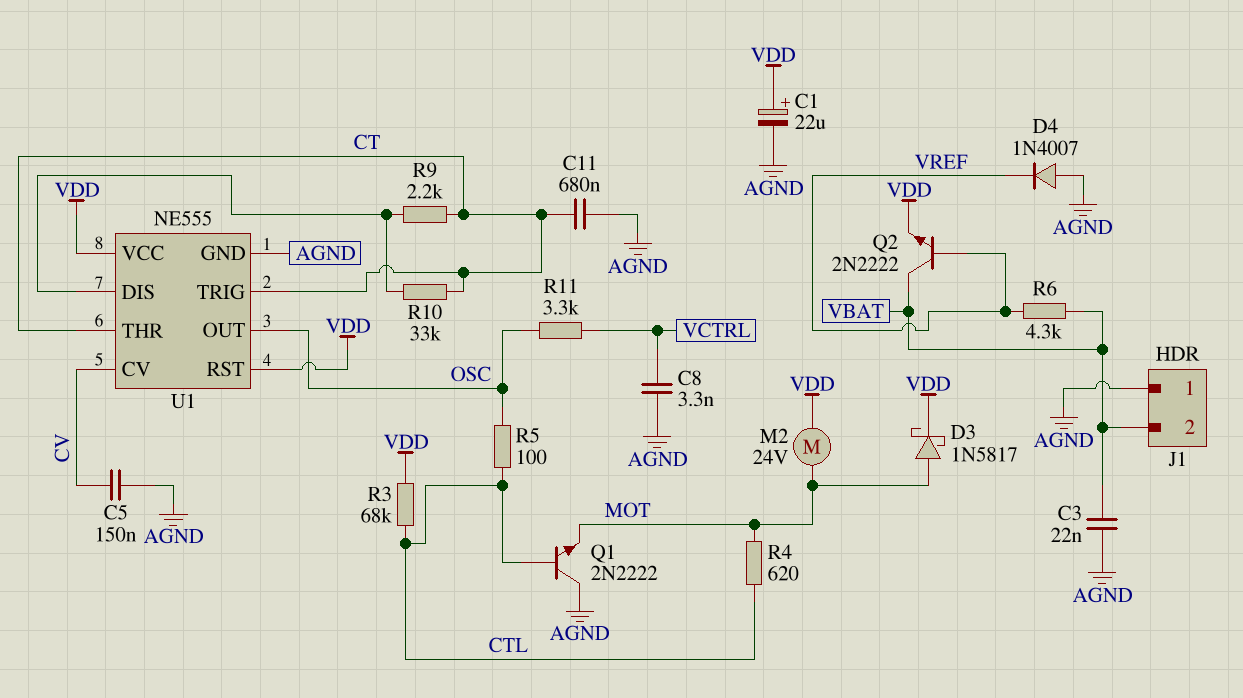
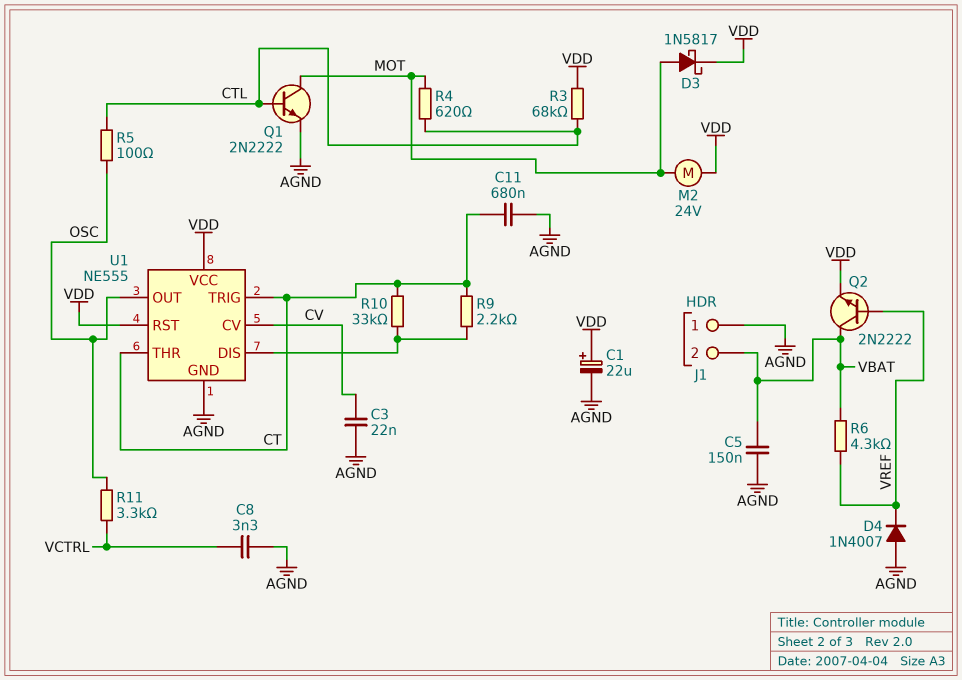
C3: 22nF (AGND, VBAT) -> 22nF (AGND, CV)
C5: 150nF (AGND, CV) -> 150nF (AGND, VBAT)
Q1: NPN 2N2222 (B CTL, C AGND, E MOT) -> NPN 2N2222 (B CTL, C MOT, E AGND)

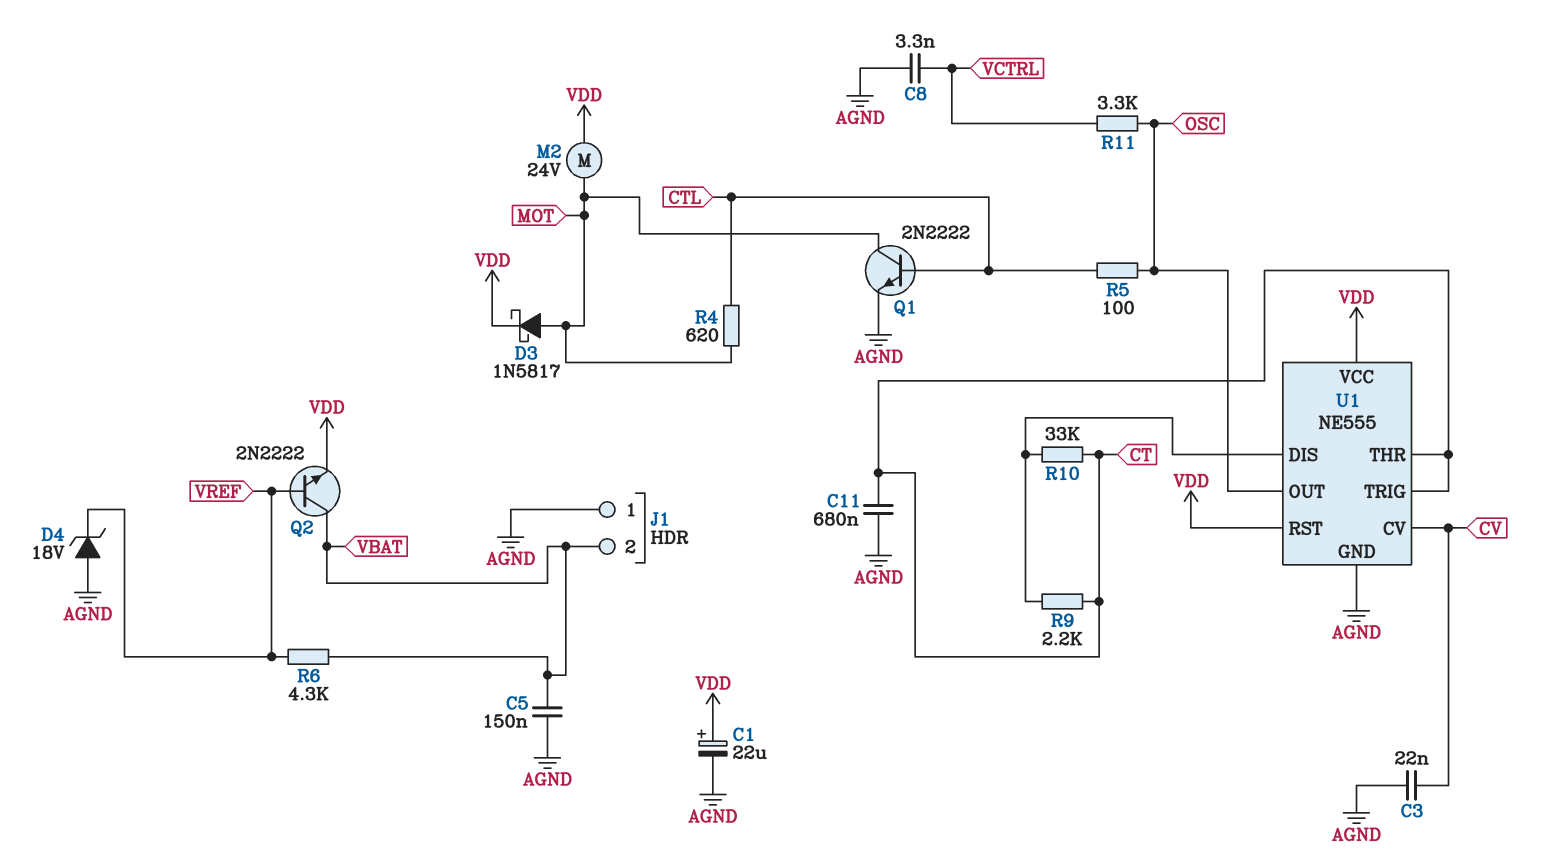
D4: diode 1N4007 (A AGND, K VREF) -> zener 18V (A AGND, K VREF)
R3: 68k (CTL, VDD) -> none

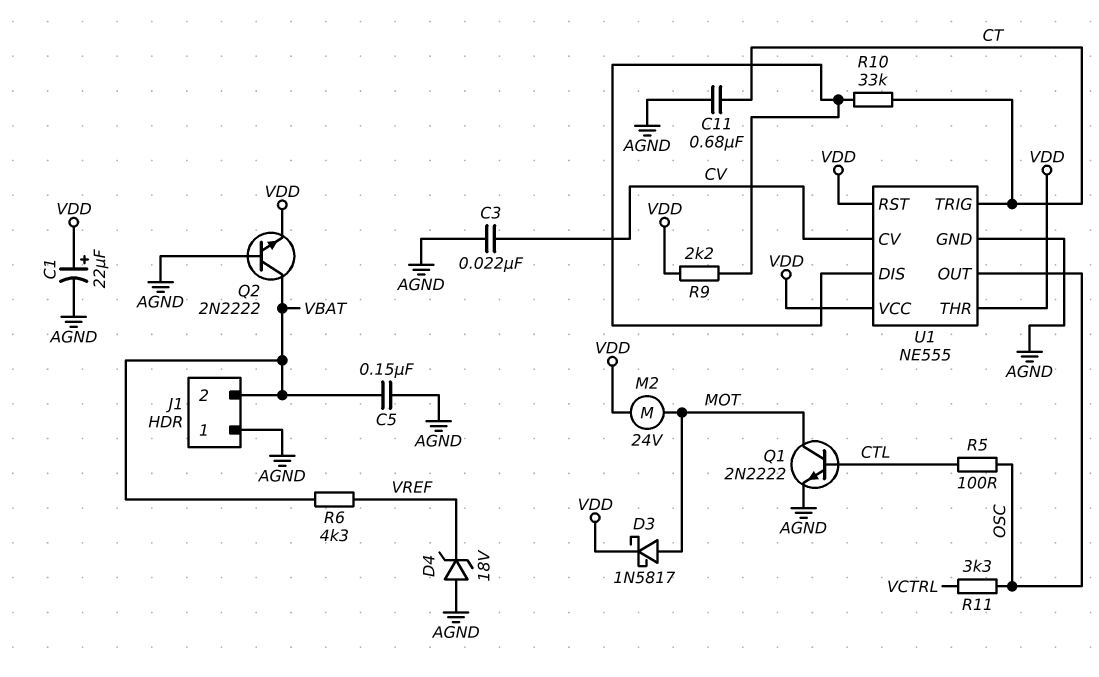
C8: 3.3nF (AGND, VCTRL) -> none
Q2: NPN 2N2222 (B VREF, C VBAT, E VDD) -> NPN 2N2222 (B AGND, C VBAT, E VDD)
R4: 620 (CTL, MOT) -> none
R9: 2.2k (CT, U1/DIS) -> 2.2k (U1/DIS, VDD)
U1 pin THR: CT -> VDD

